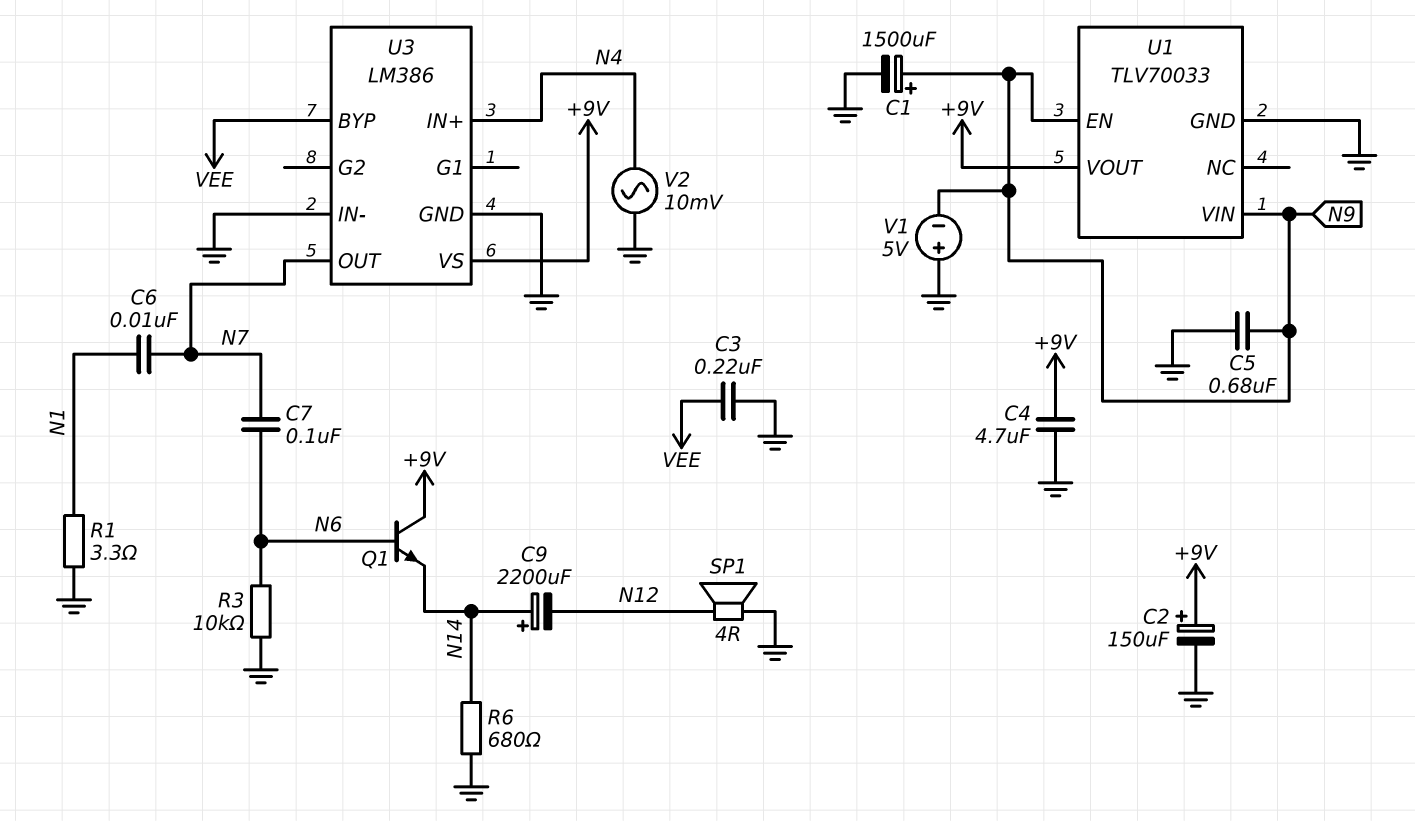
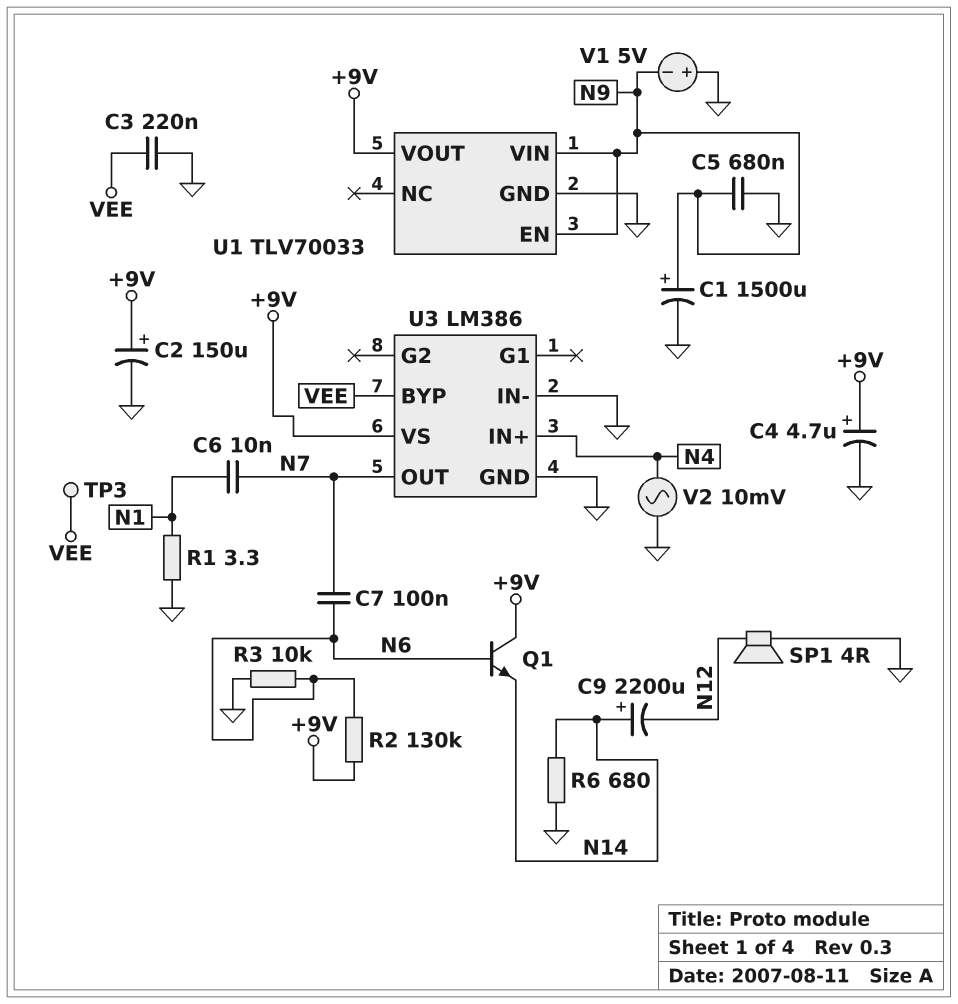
C4: 4.7uF (+9V, GND) -> 4.7uF (plus +9V, minus GND)
R2: none -> 130k (+9V, N6)
TP3: none -> test point (VEE)

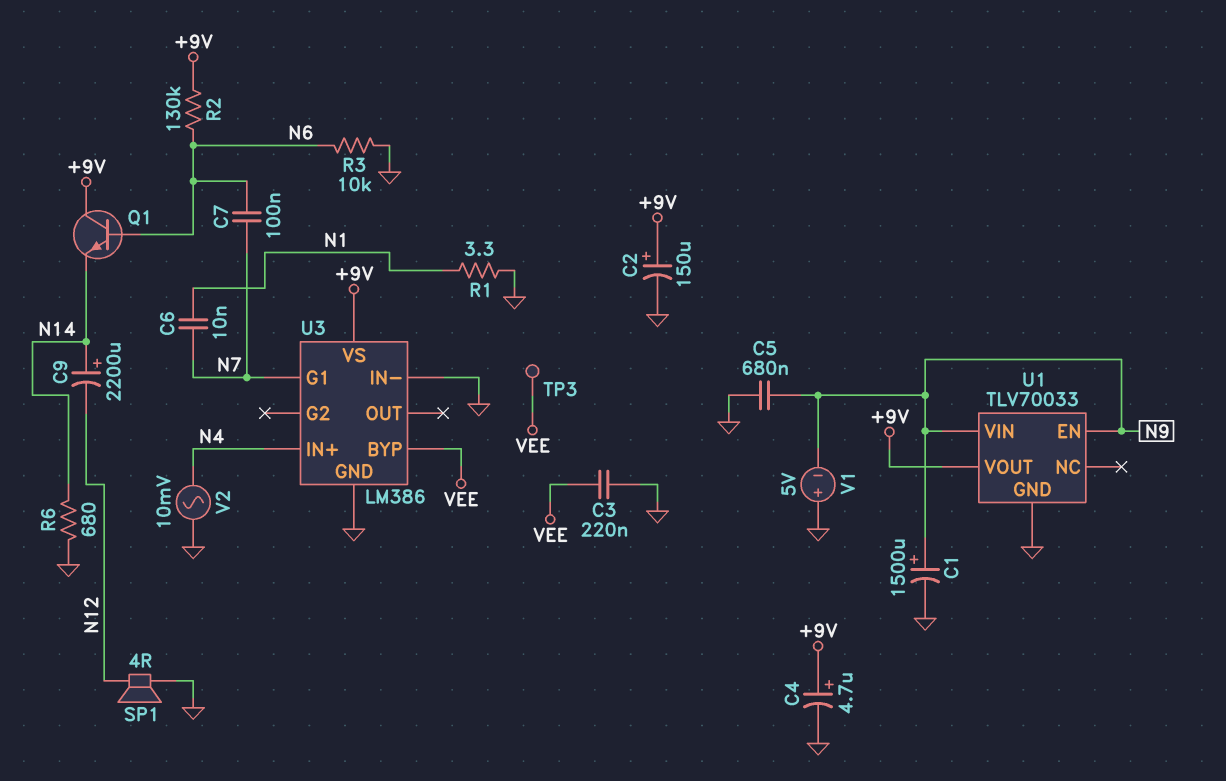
U3 pin G1: none -> N7
U3 pin OUT: N7 -> none

